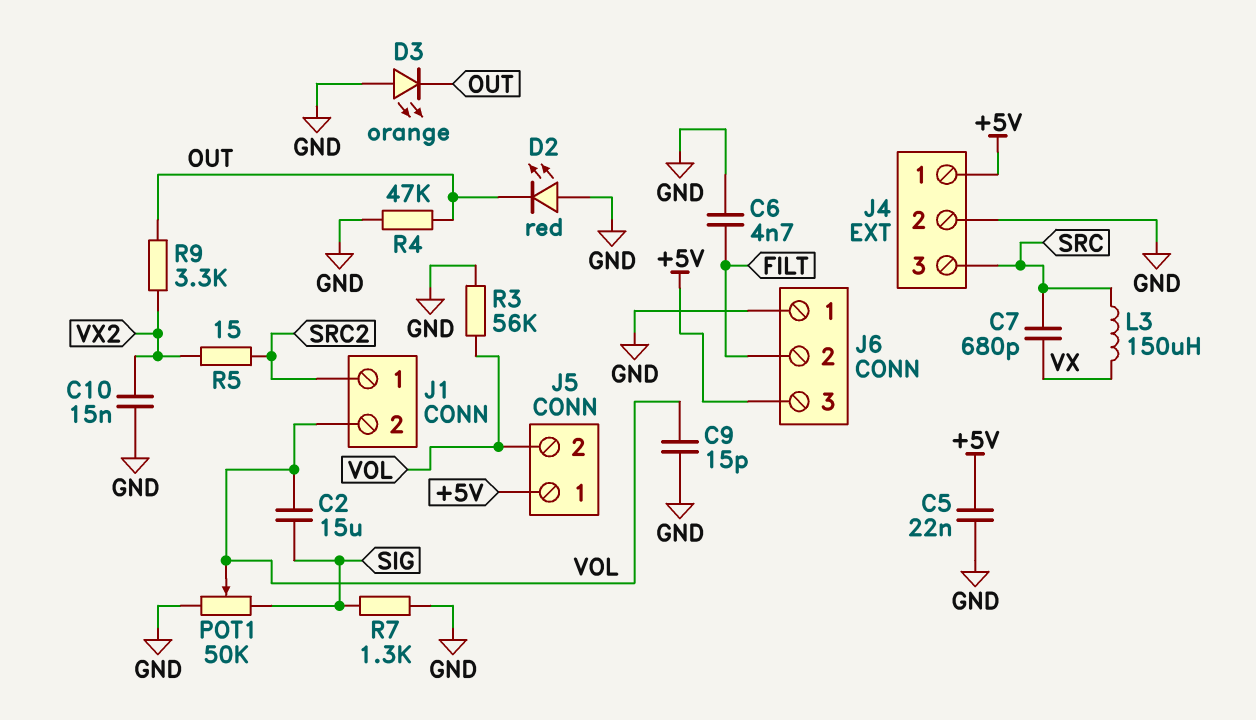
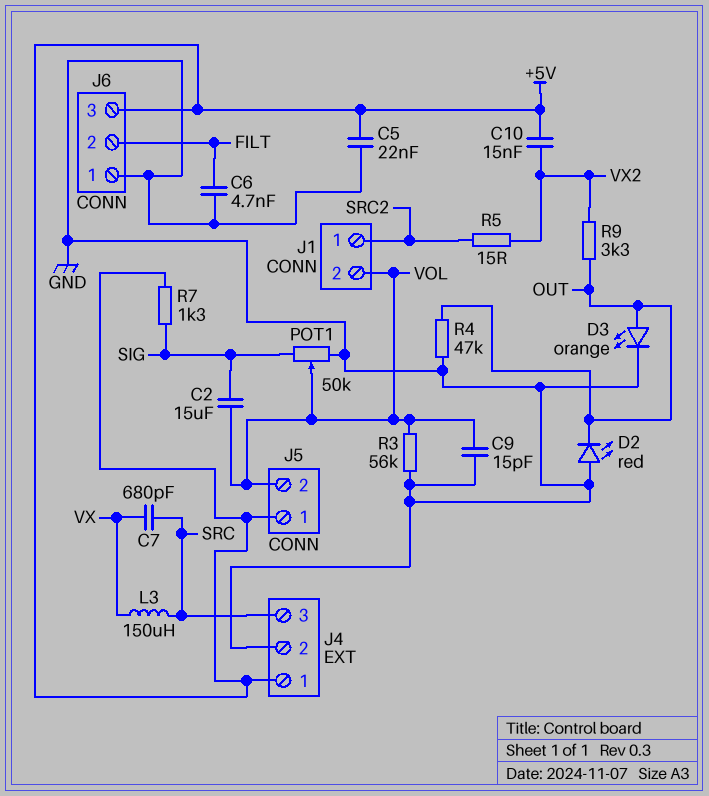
C10: 15nF (GND, VX2) -> 15nF (+5V, VX2)
D3: LED orange (A GND, K OUT) -> LED orange (A OUT, K GND)
R7: 1.3k (GND, SIG) -> 1.3k (+5V, SIG)

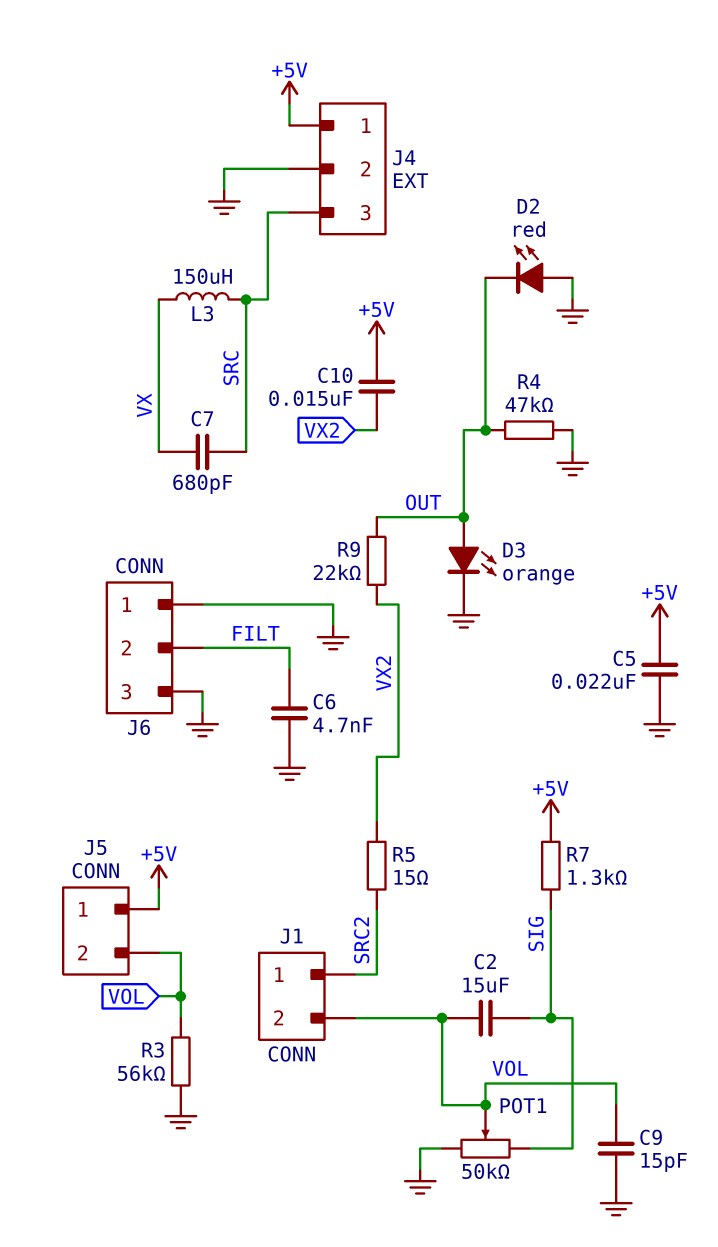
J6 pin 3: +5V -> GND
R9: 3.3k (OUT, VX2) -> 22k (OUT, VX2)

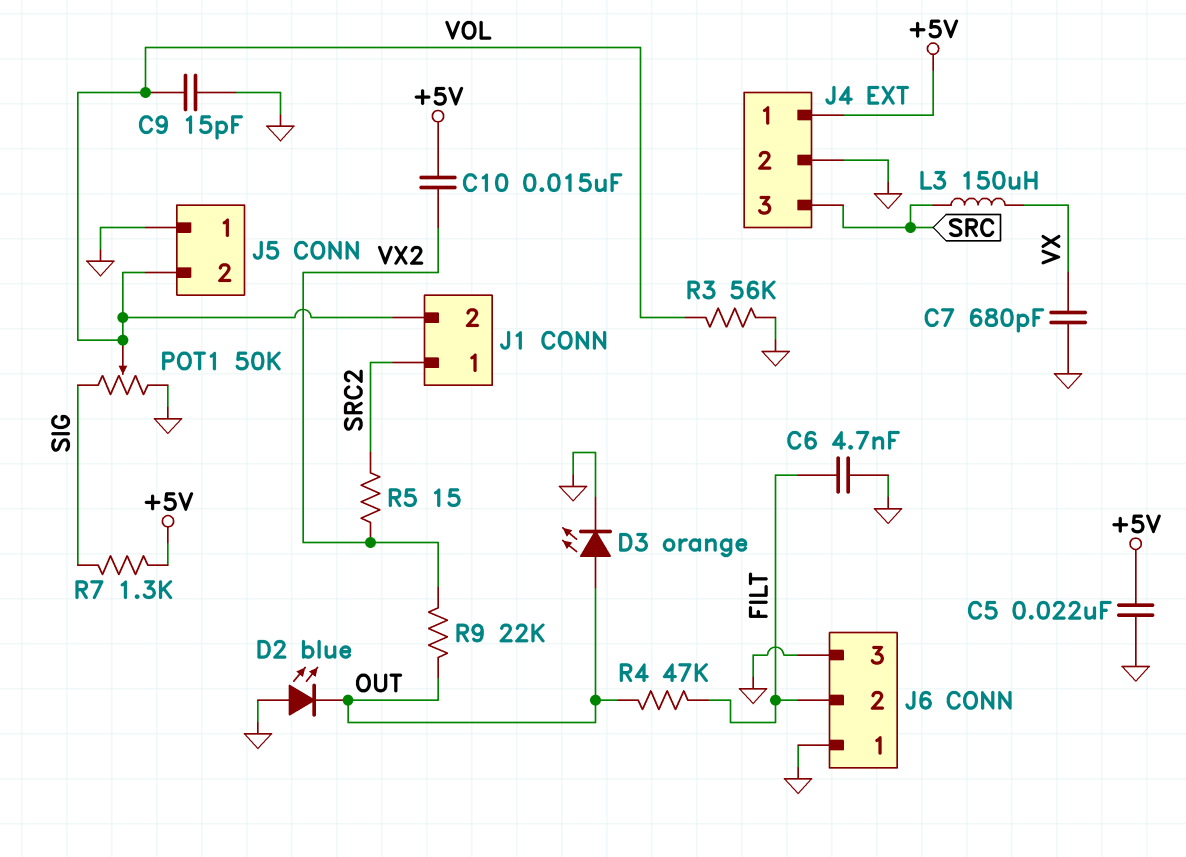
C2: 15uF (SIG, VOL) -> none
C7: 680pF (SRC, VX) -> 680pF (GND, VX)
D2: LED red (A GND, K OUT) -> LED blue (A GND, K OUT)
J5 pin 1: +5V -> GND
R4: 47k (GND, OUT) -> 47k (FILT, OUT)

